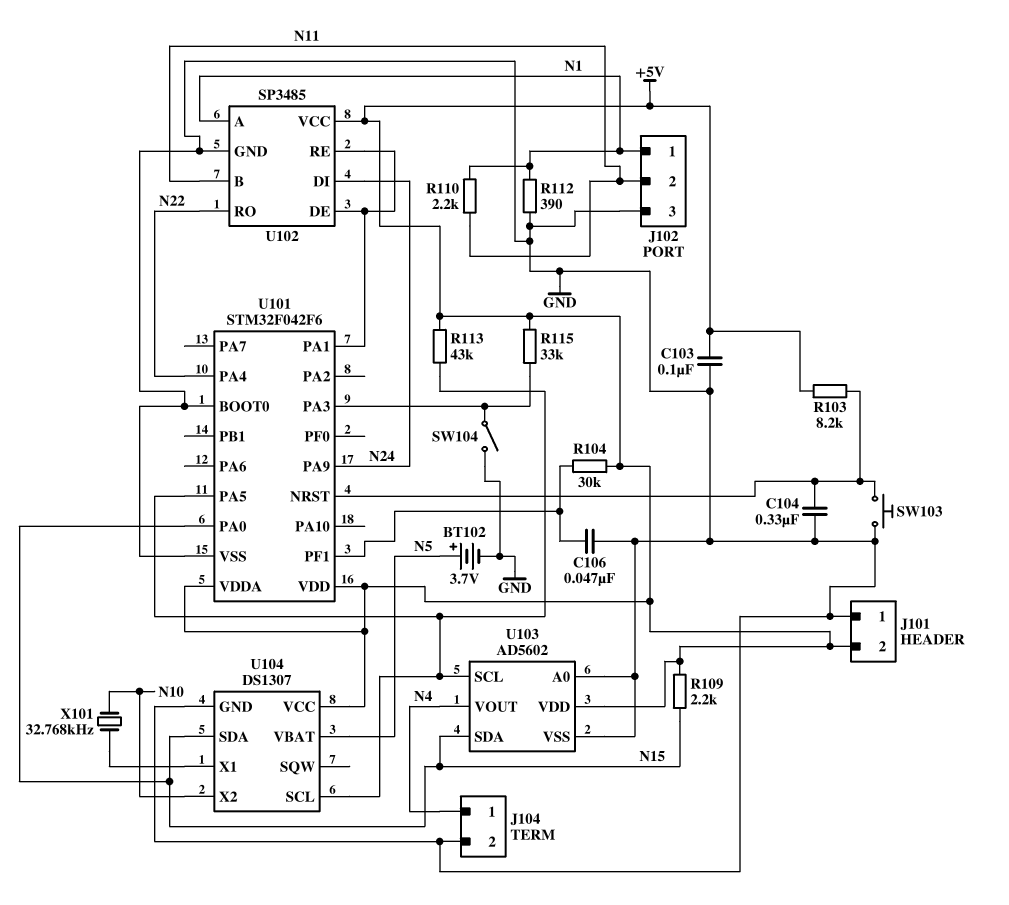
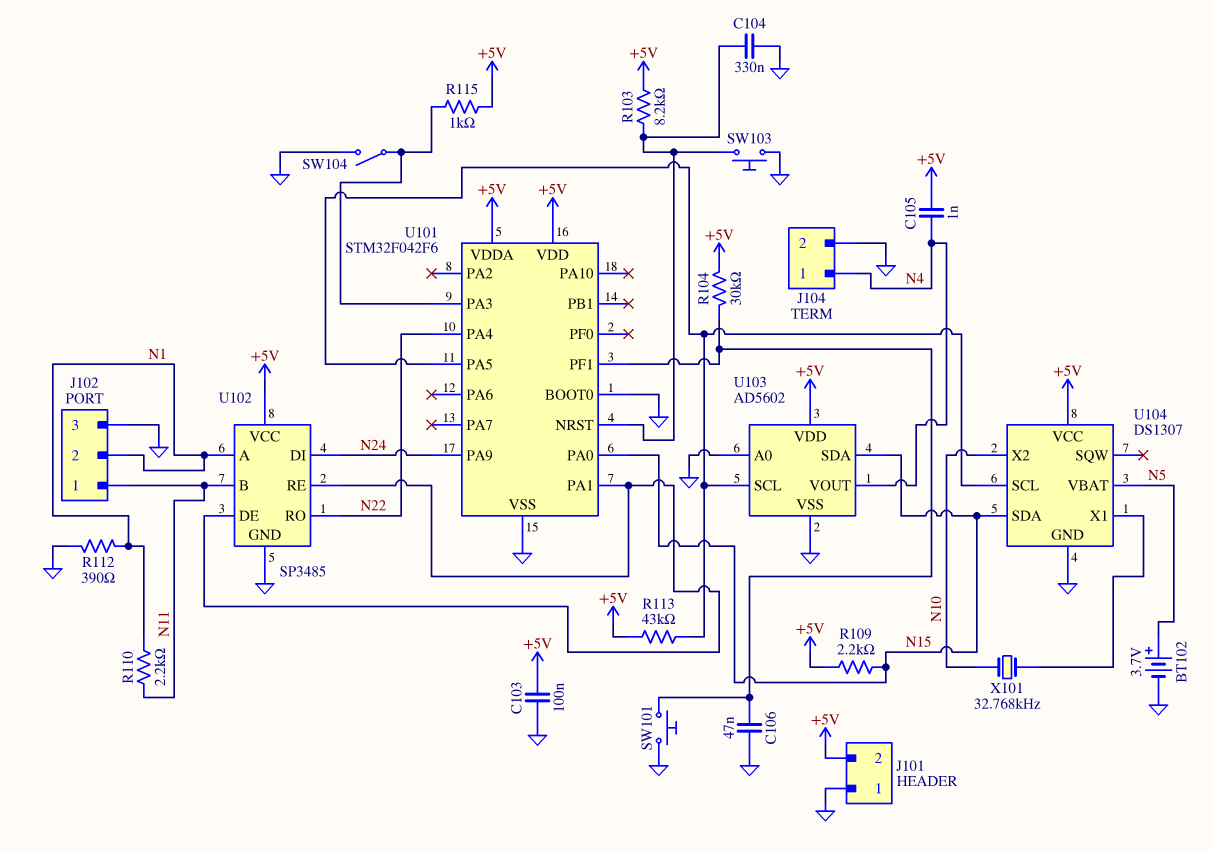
C105: none -> 1nF (+5V, N4)
J102 pin 1: N1 -> N11
J102 pin 2: N11 -> N1
R115: 33k (+5V, U101/PA3) -> 1k (+5V, U101/PA3)
SW101: none -> button (GND, U101/PF1)

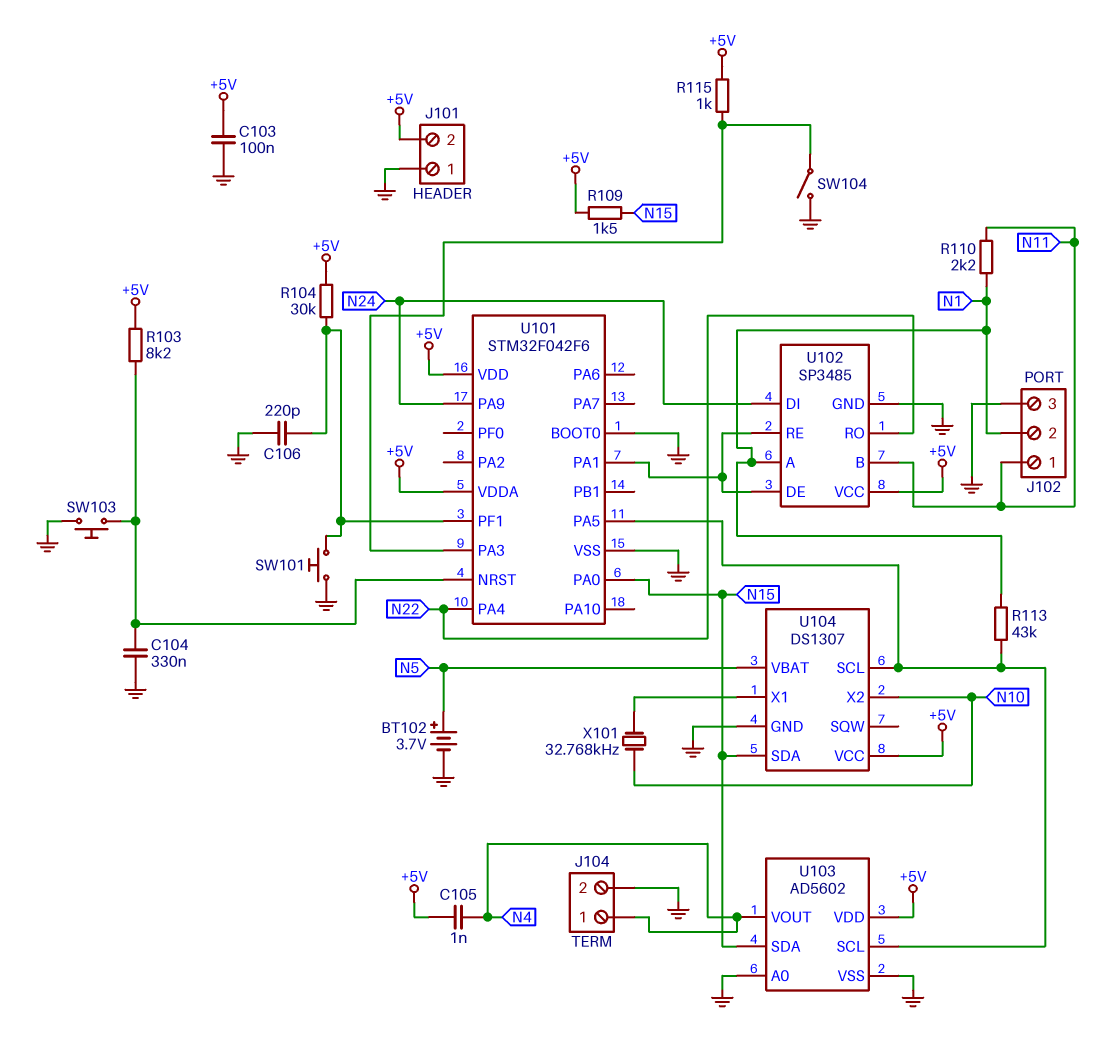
C106: 47nF (GND, U101/PF1) -> 220pF (GND, U101/PF1)
R109: 2.2k (+5V, N15) -> 1.5k (+5V, N15)
R112: 390 (GND, N1) -> none
R113: 43k (+5V, U101/PA5) -> 43k (N1, U101/PA5)

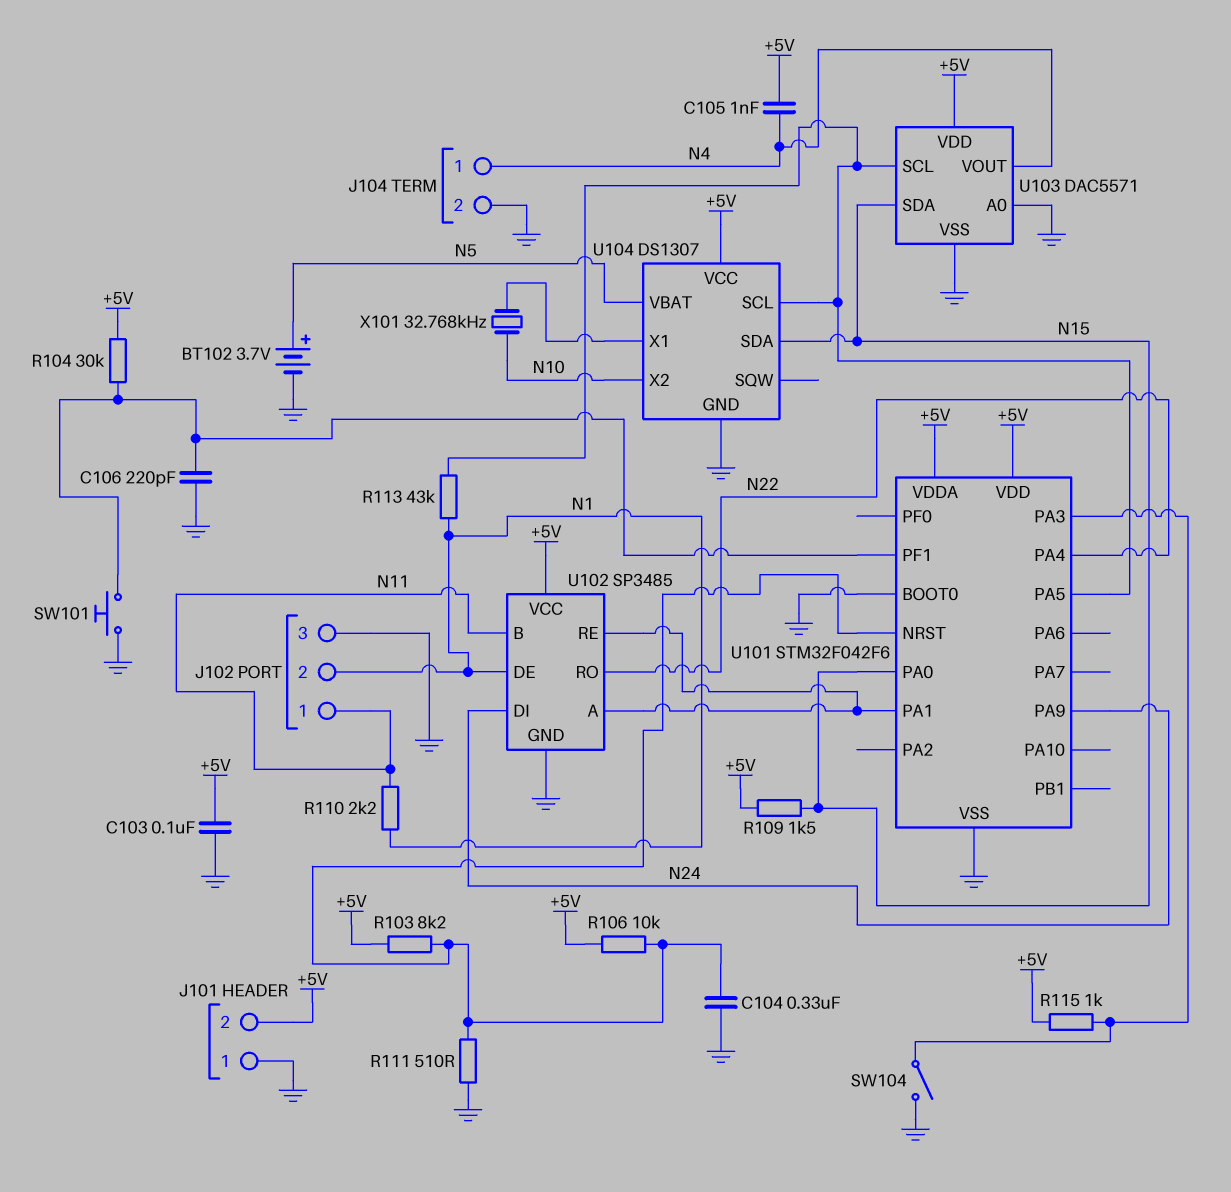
R106: none -> 10k (+5V, U101/NRST)
R111: none -> 510 (GND, U101/NRST)
SW103: button (GND, U101/NRST) -> none
U102 pin A: N1 -> U101/PA1
U102 pin DE: U101/PA1 -> N1
U103: AD5602 -> DAC5571

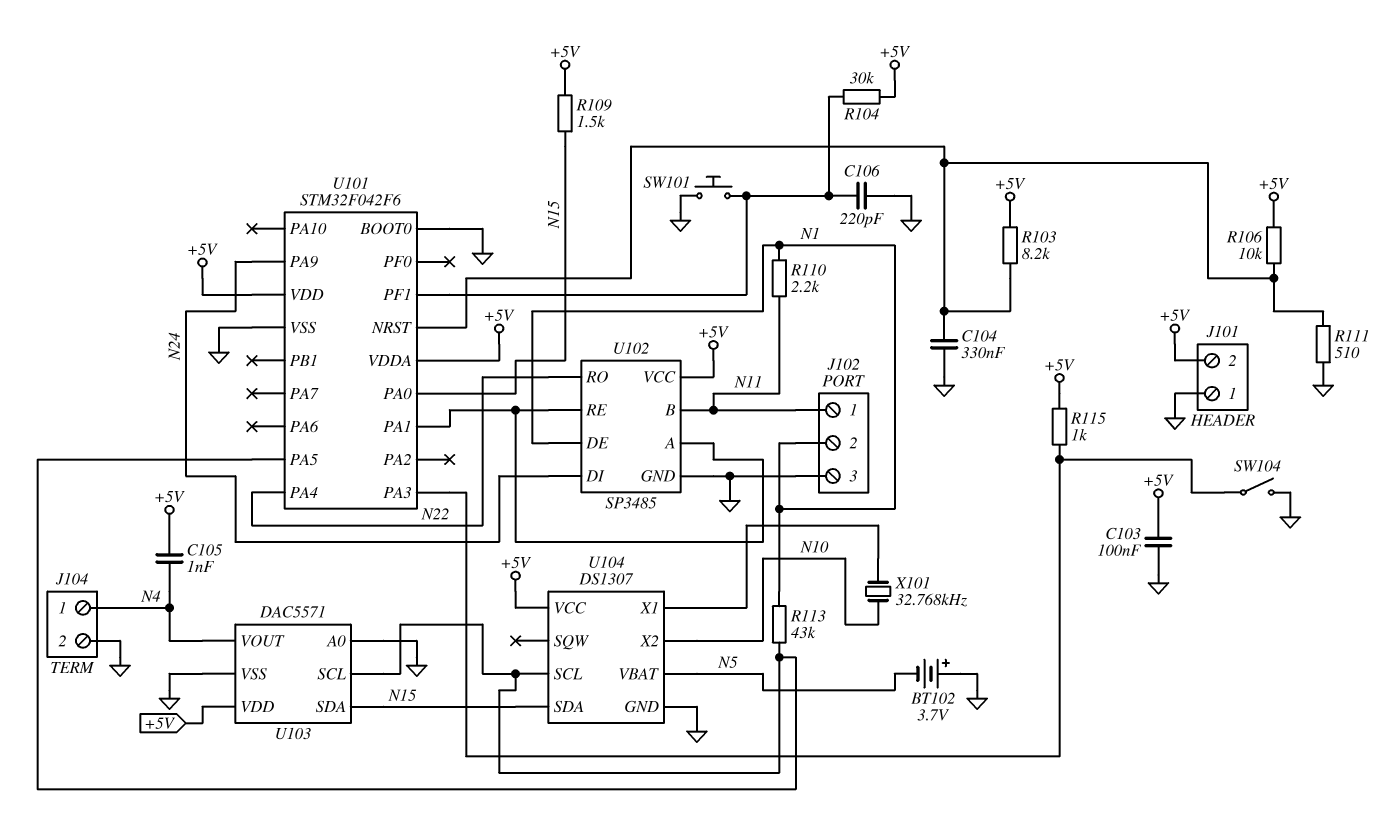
BT102: 3.7V (plus N5, minus GND) -> 3.7V (plus GND, minus N5)

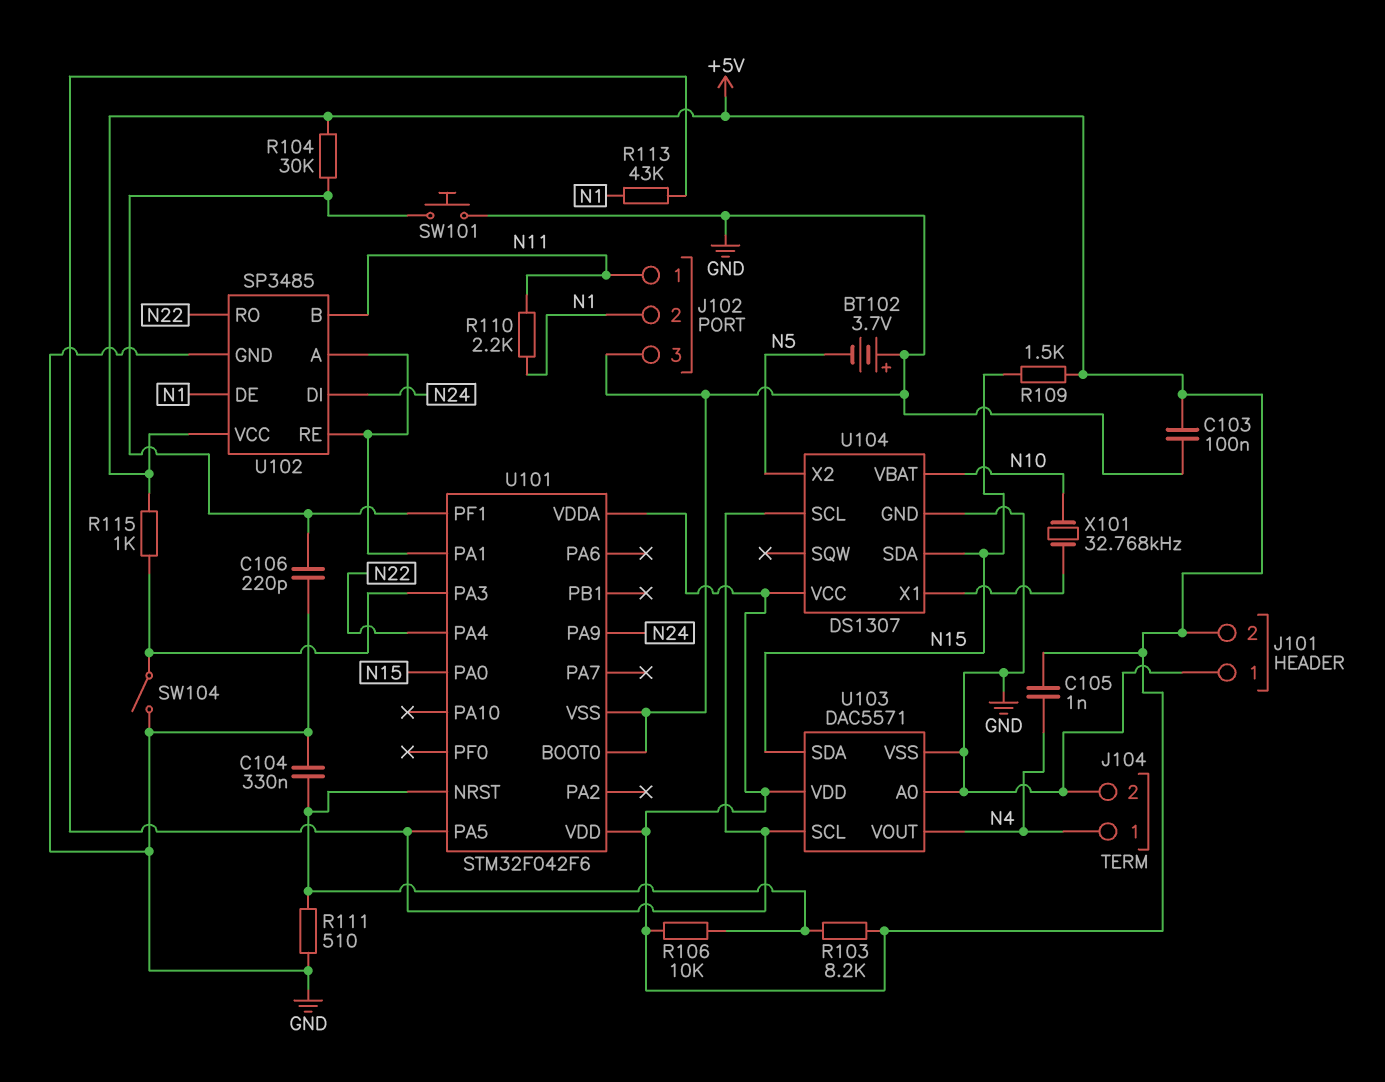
U104 pin VBAT: N5 -> N10
U104 pin X2: N10 -> N5

